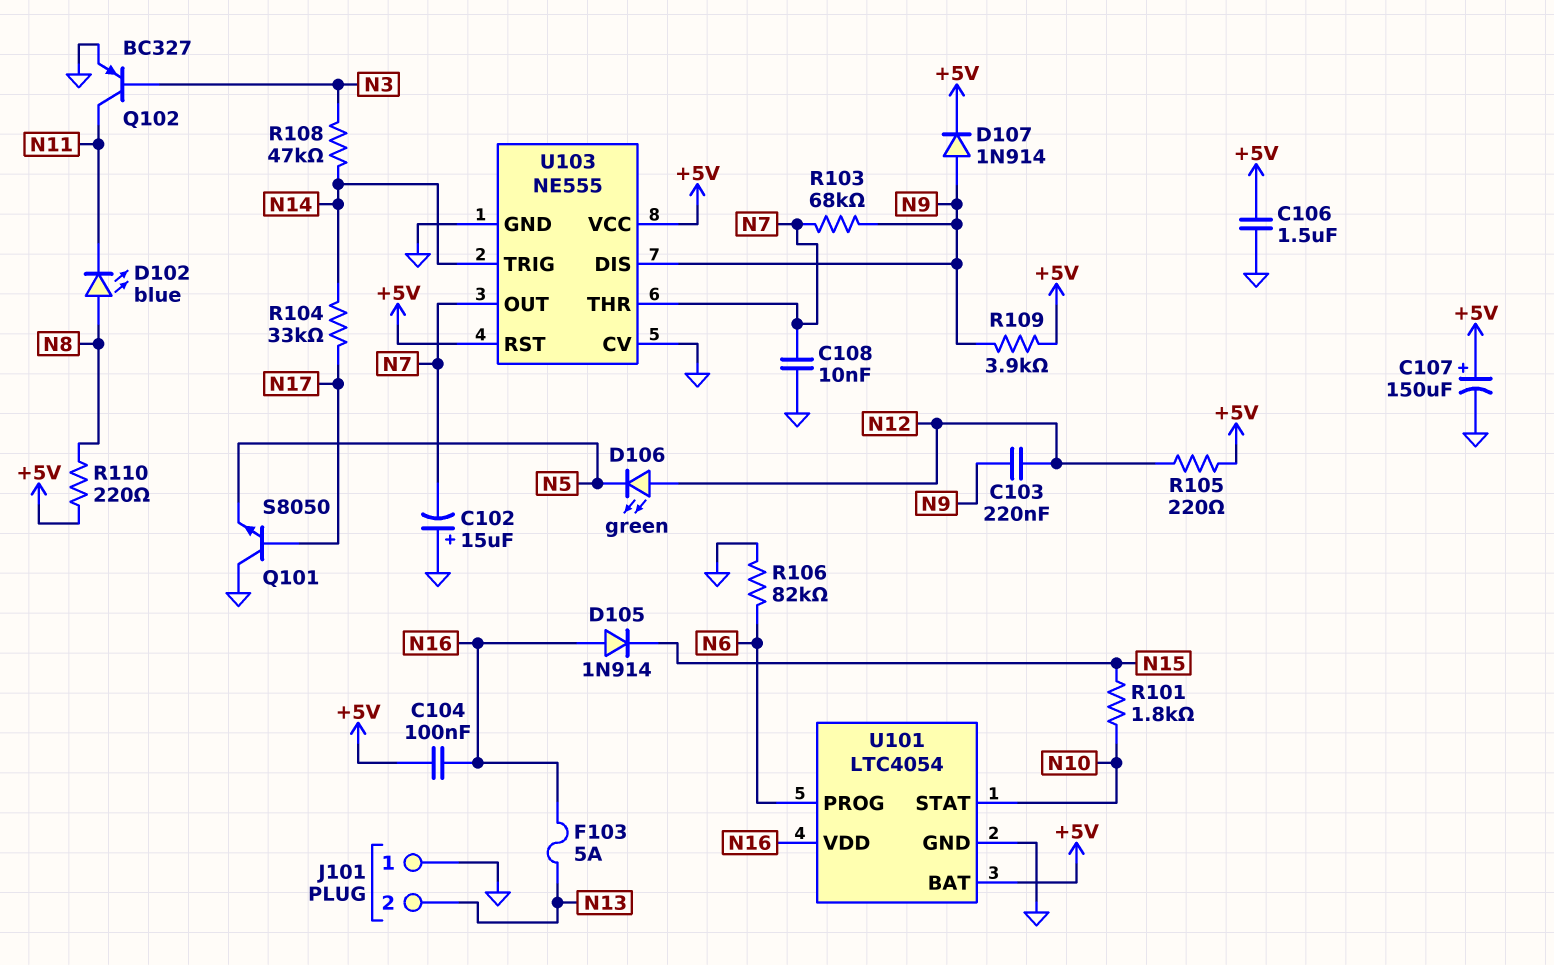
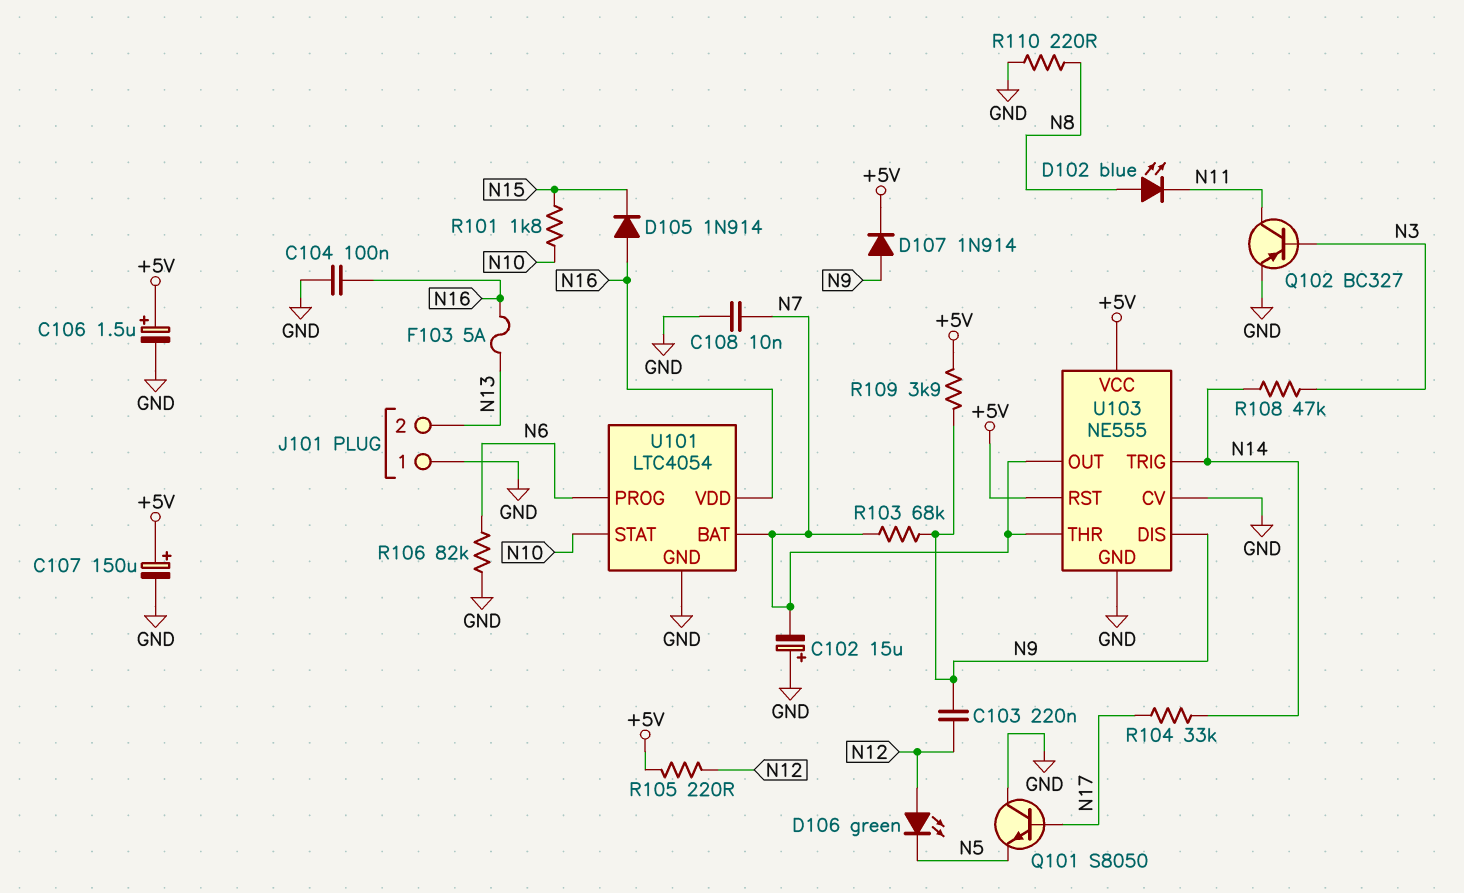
C104: 100nF (+5V, N16) -> 100nF (GND, N16)
C106: 1.5uF (+5V, GND) -> 1.5uF (plus +5V, minus GND)
R110: 220 (+5V, N8) -> 220 (GND, N8)
U101 pin BAT: +5V -> N7

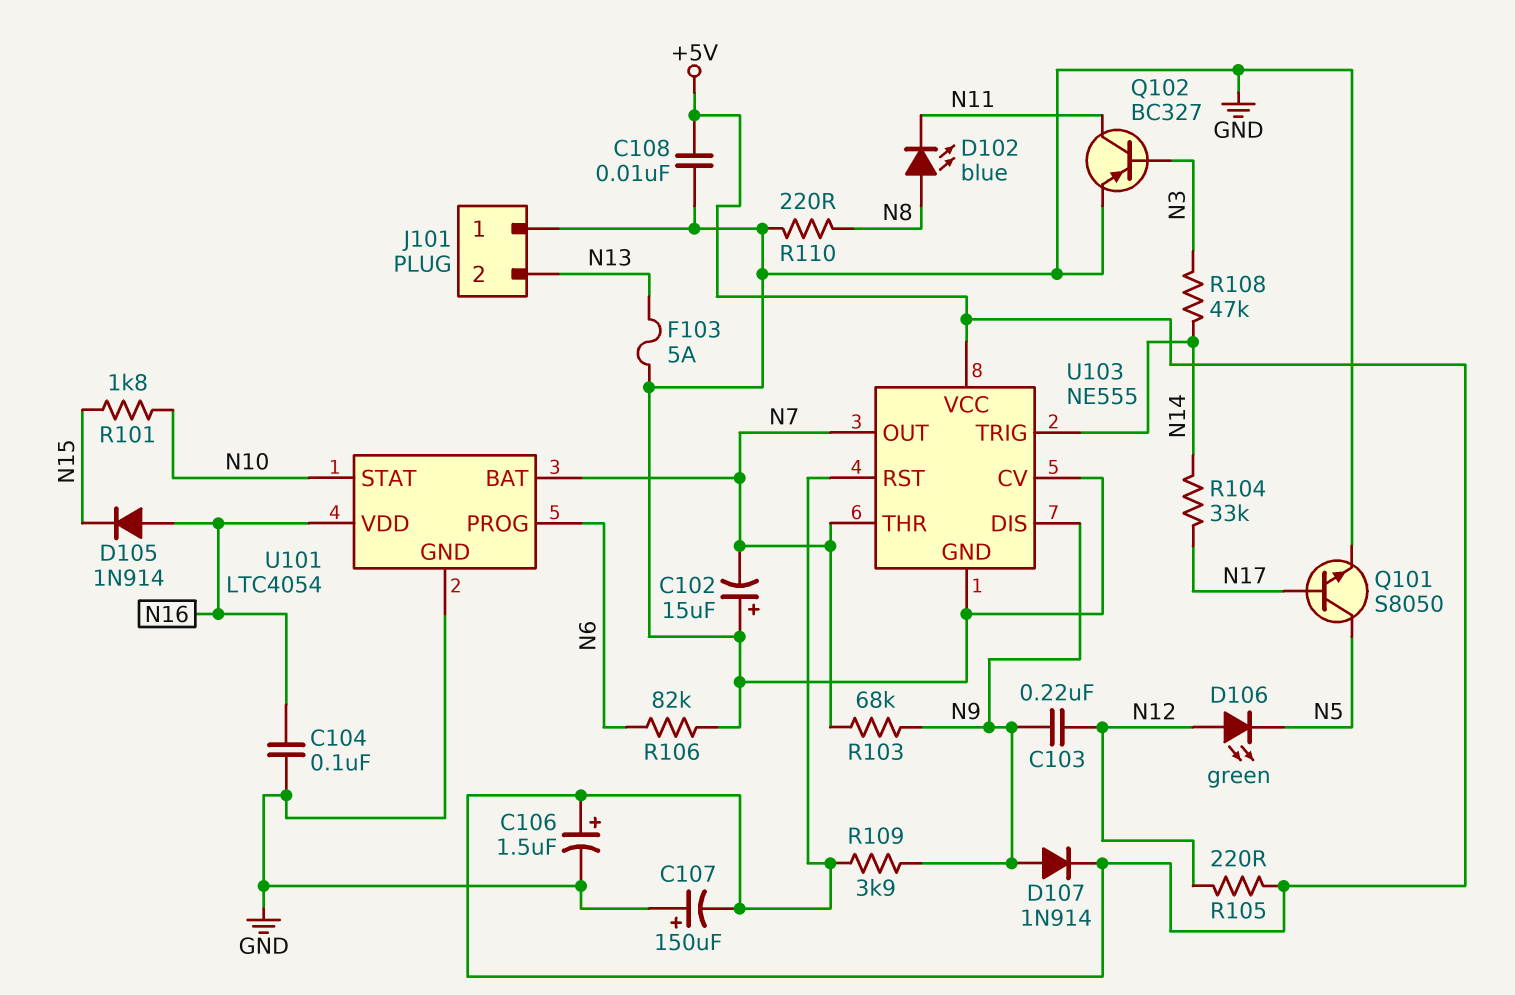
C107: 150uF (plus +5V, minus GND) -> 150uF (plus GND, minus +5V)
C108: 10nF (GND, N7) -> 10nF (+5V, GND)
F103: 5A (N13, N16) -> 5A (GND, N13)
Q101: NPN S8050 (B N17, C GND, E N5) -> NPN S8050 (B N17, C N5, E GND)

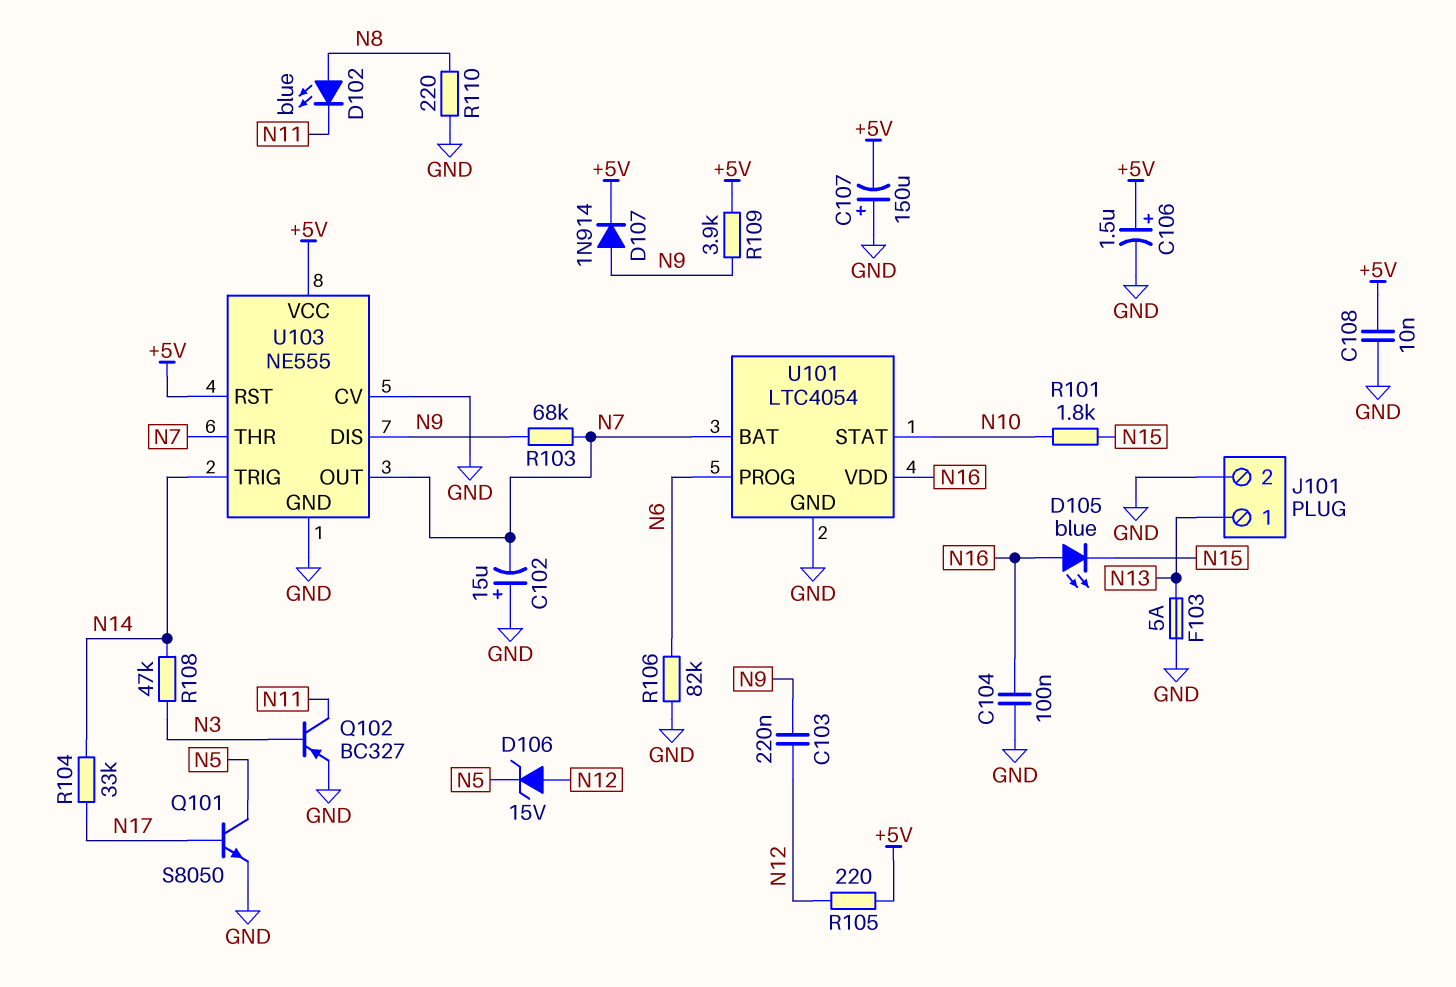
D105: diode 1N914 (A N16, K N15) -> LED blue (A N16, K N15)
D106: LED green (A N12, K N5) -> zener 15V (A N12, K N5)
J101 pin 1: GND -> N13
J101 pin 2: N13 -> GND

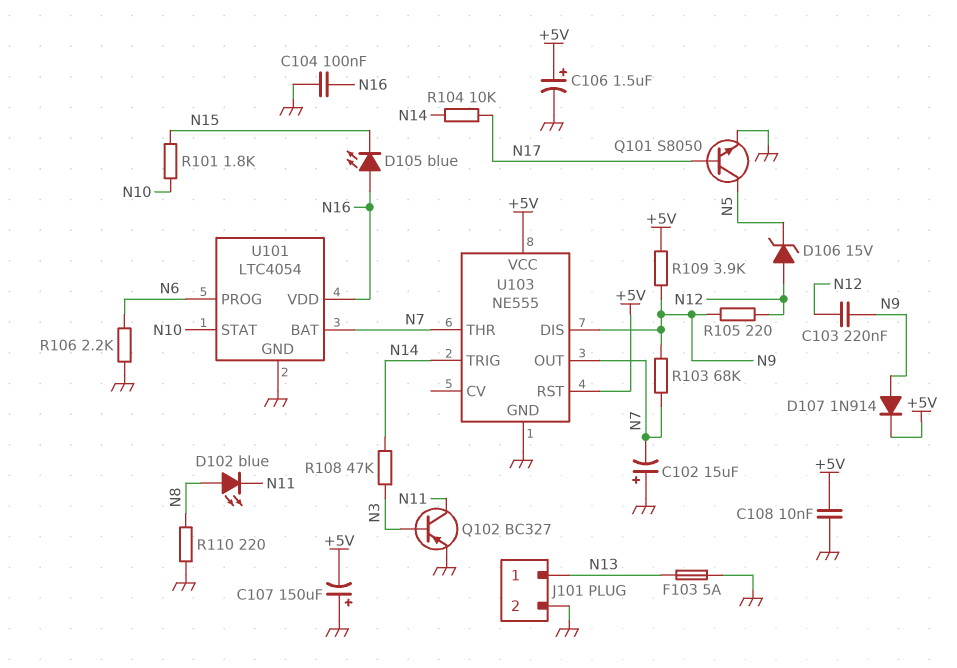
R104: 33k (N14, N17) -> 10k (N14, N17)
R105: 220 (+5V, N12) -> 220 (N9, N12)
R106: 82k (GND, N6) -> 2.2k (GND, N6)
U103 pin CV: GND -> none

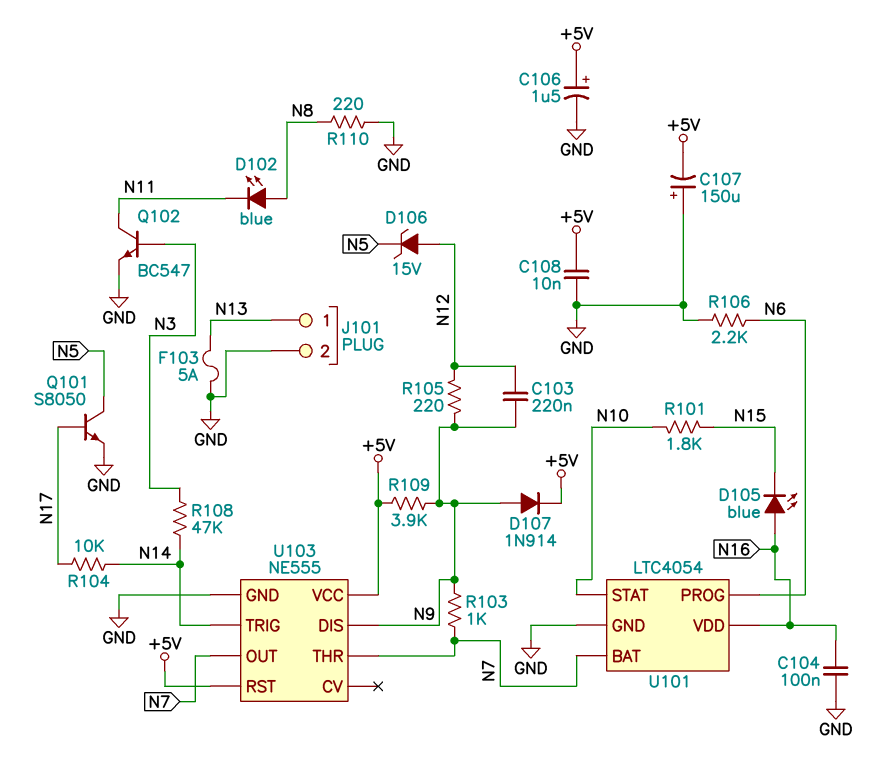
C102: 15uF (plus GND, minus N7) -> none
Q102: PNP BC327 (B N3, C N11, E GND) -> NPN BC547 (B N3, C N11, E GND)
R103: 68k (N7, N9) -> 1k (N7, N9)

